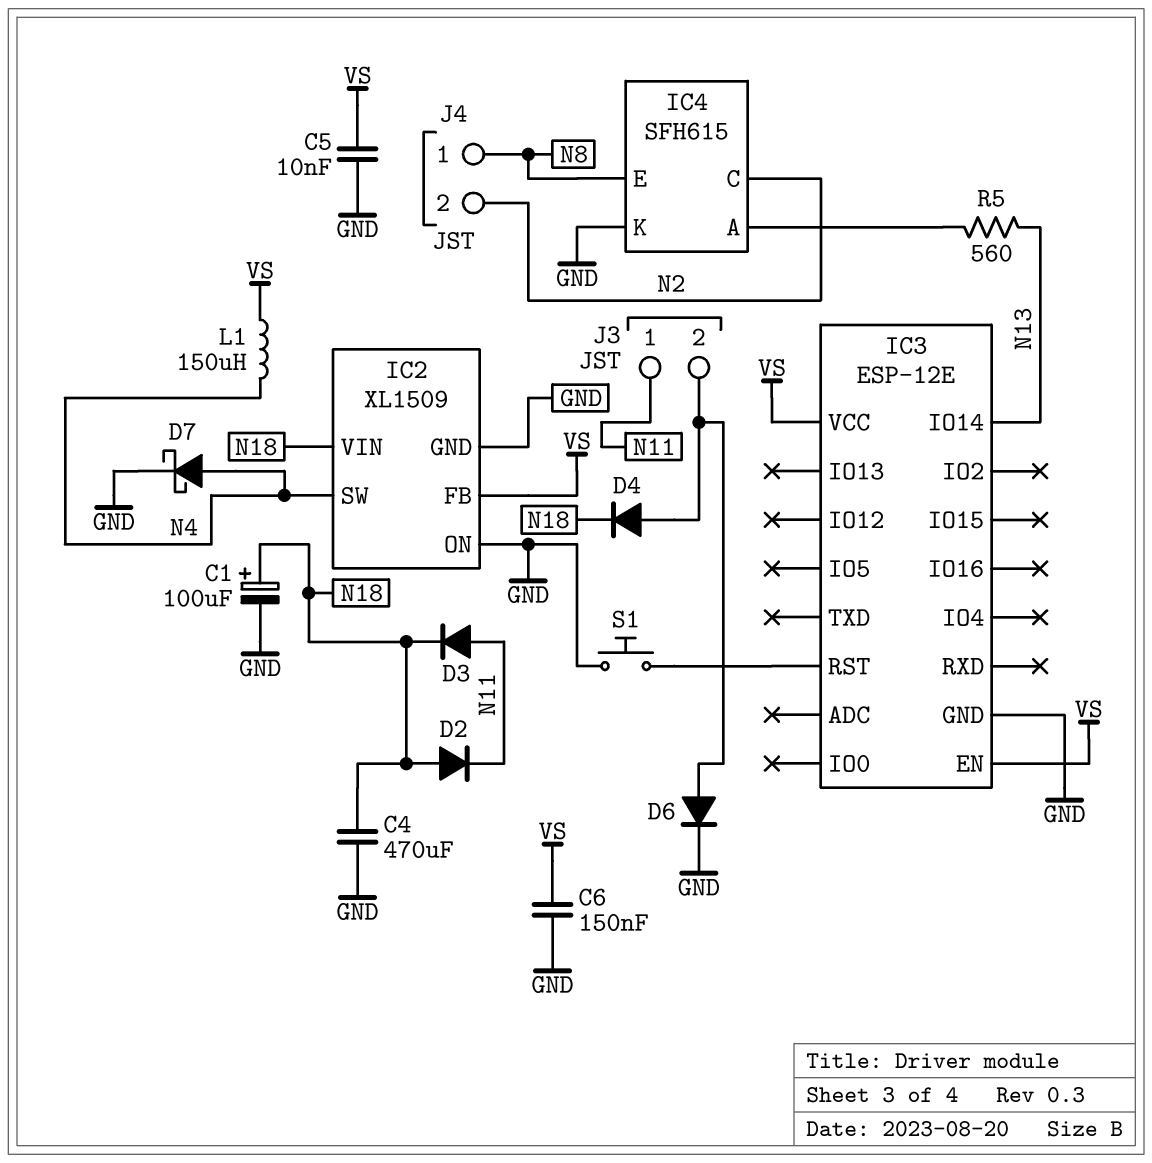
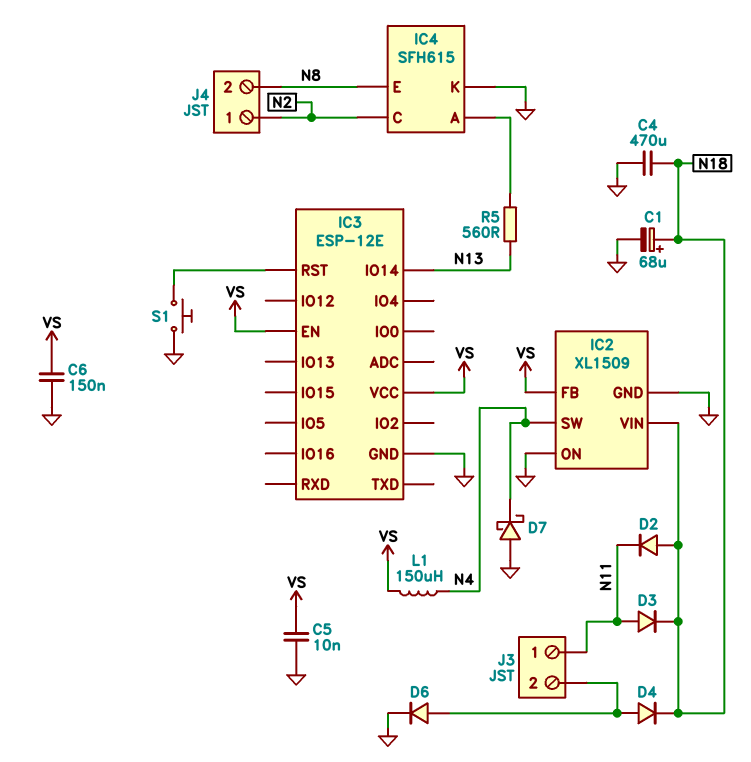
C1: 100uF (plus N18, minus GND) -> 68uF (plus N18, minus GND)
D7: schottky (A N4, K GND) -> schottky (A GND, K N4)
J4 pin 1: N8 -> N2
J4 pin 2: N2 -> N8

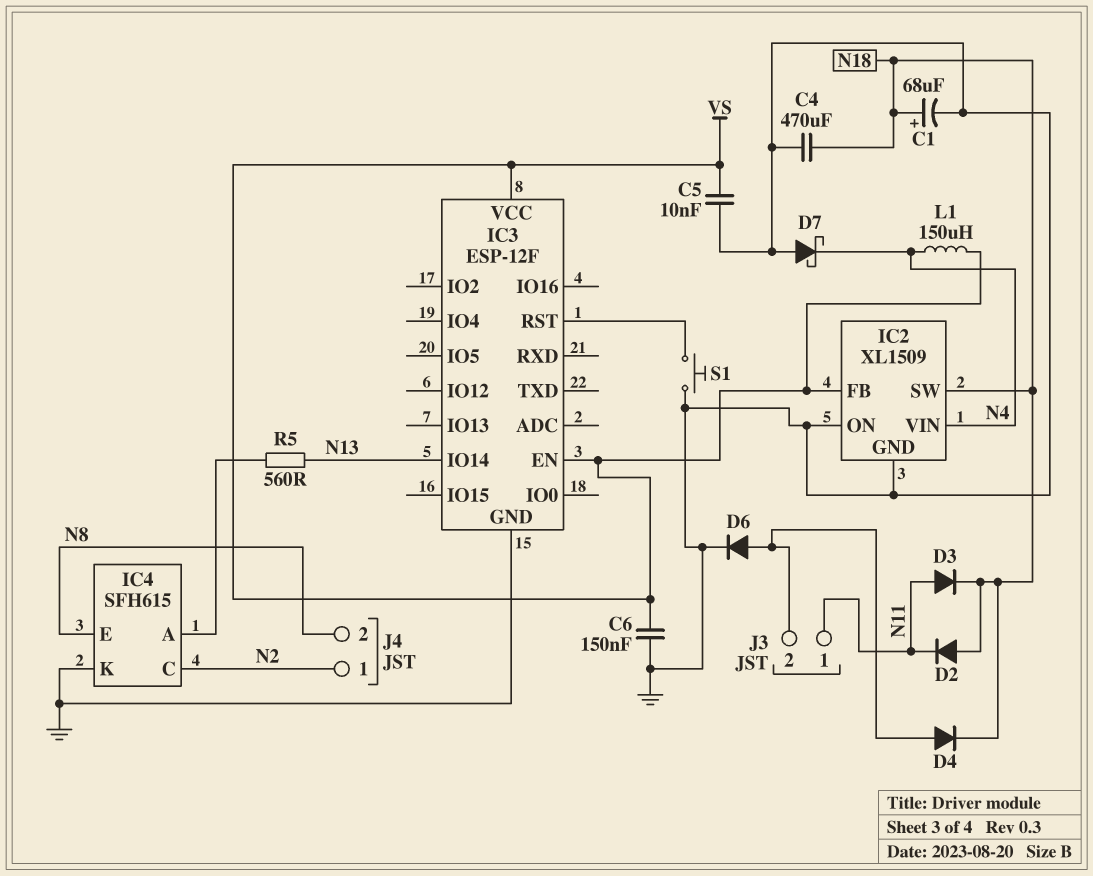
IC2 pin SW: N4 -> N18
IC2 pin VIN: N18 -> N4
IC3: ESP-12E -> ESP-12F

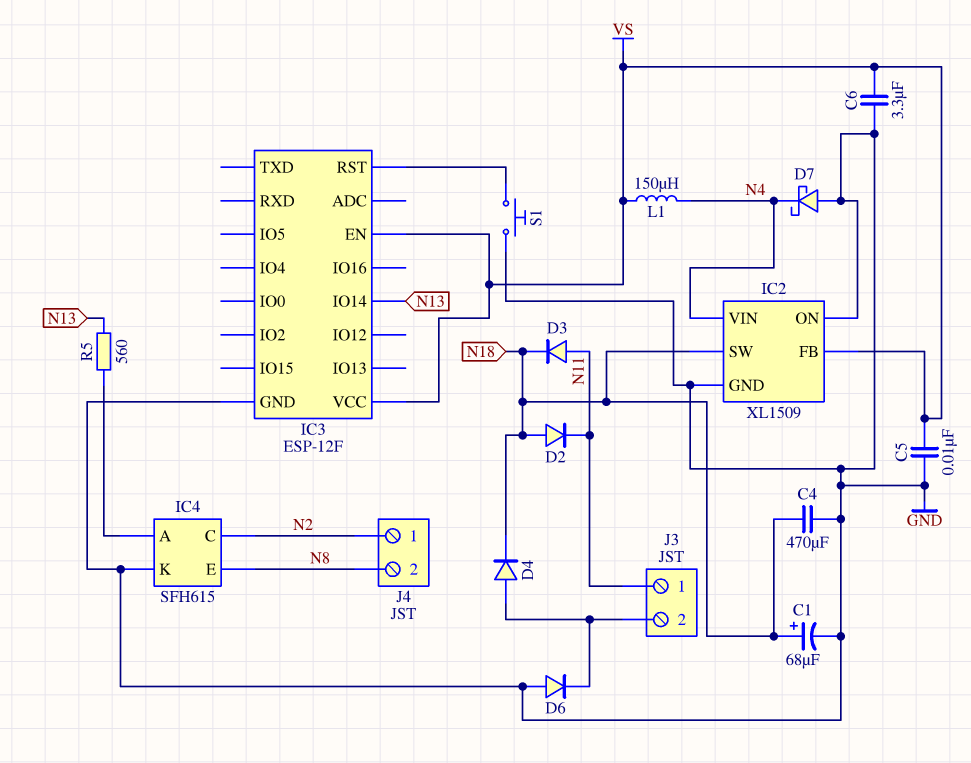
C6: 150nF (GND, VS) -> 3.3uF (GND, VS)
D6: diode (A J3/2, K GND) -> diode (A GND, K J3/2)

